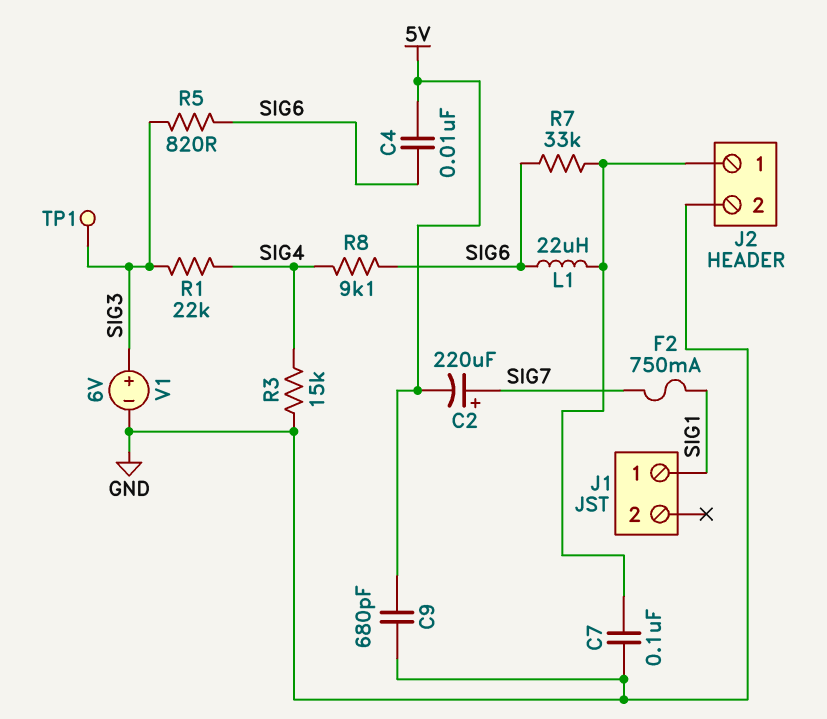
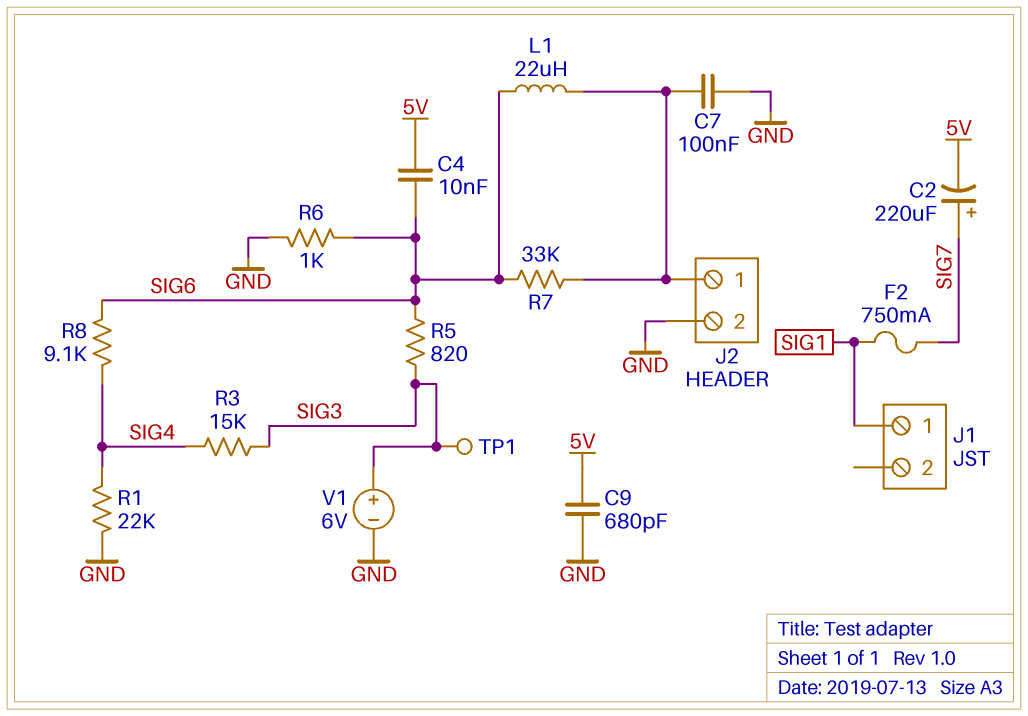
R1: 22k (SIG3, SIG4) -> 22k (GND, SIG4)
R3: 15k (GND, SIG4) -> 15k (SIG3, SIG4)
R6: none -> 1k (GND, SIG6)

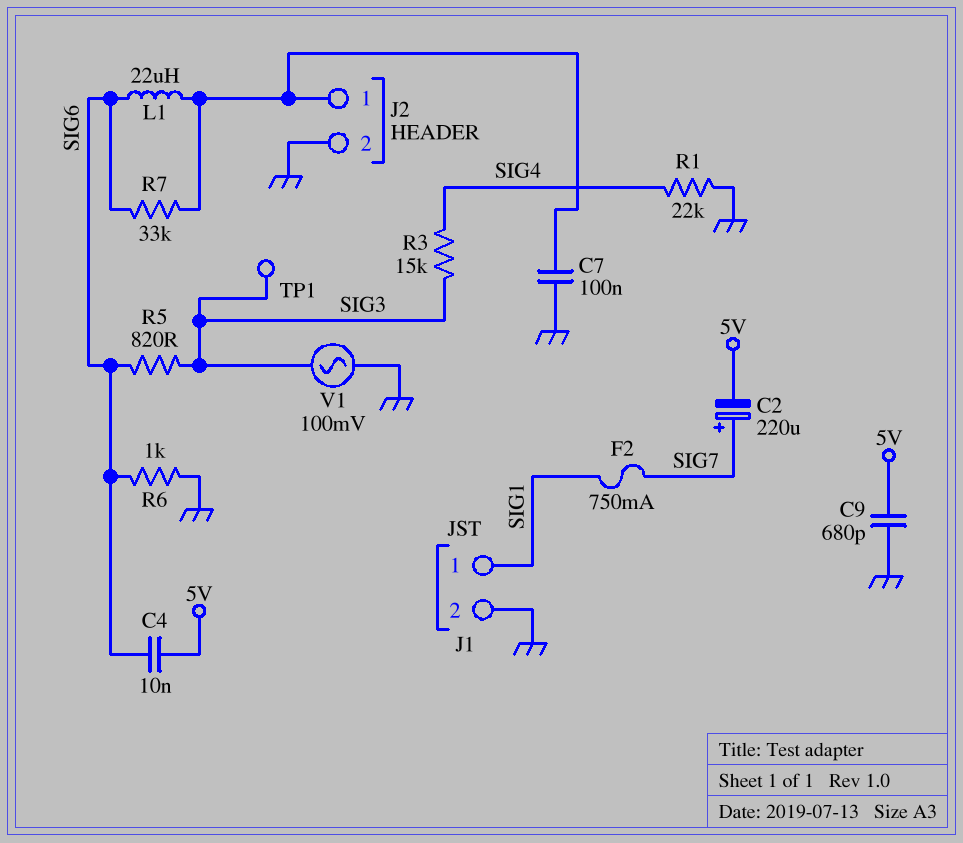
J1 pin 2: none -> GND
R8: 9.1k (SIG4, SIG6) -> none
V1: 6V (plus SIG3, minus GND) -> AC 100mV (GND, SIG3)

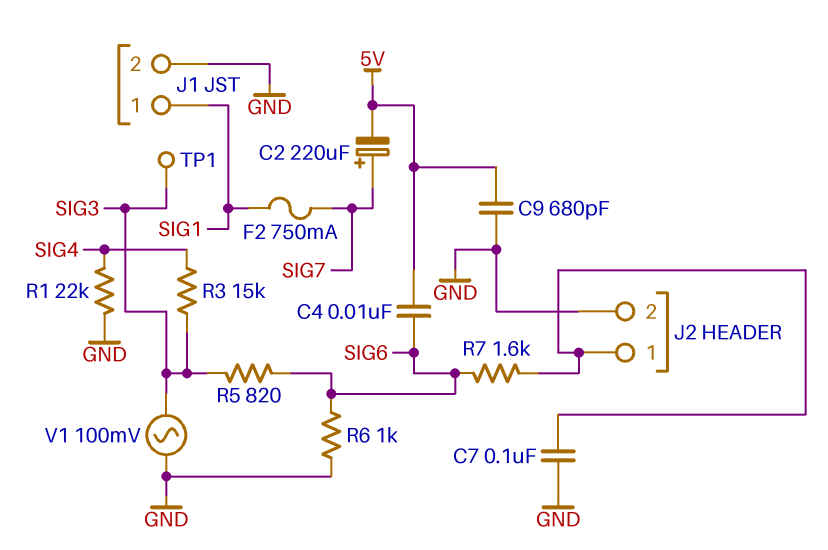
L1: 22uH (J2/1, SIG6) -> none
R7: 33k (J2/1, SIG6) -> 1.6k (J2/1, SIG6)

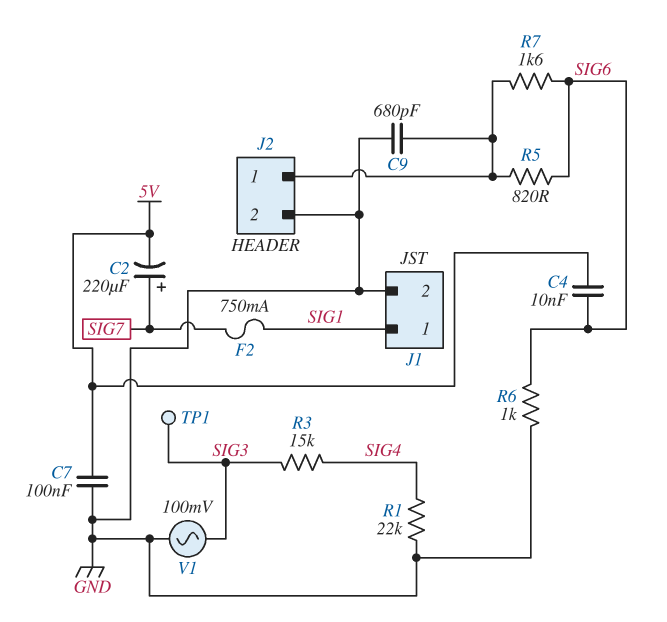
C7: 100nF (GND, J2/1) -> 100nF (5V, GND)
C9: 680pF (5V, GND) -> 680pF (GND, J2/1)
R5: 820 (SIG3, SIG6) -> 820 (J2/1, SIG6)

